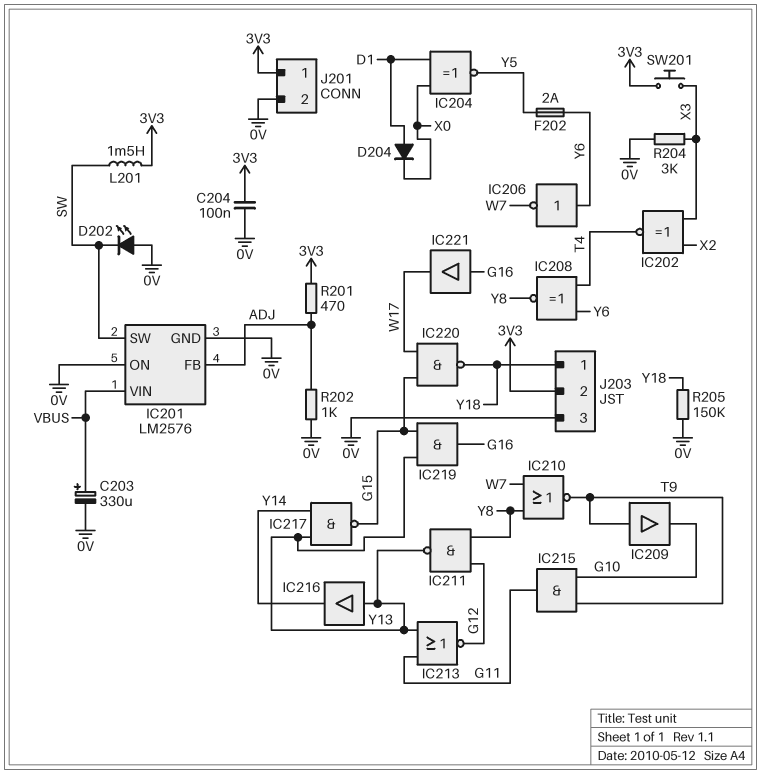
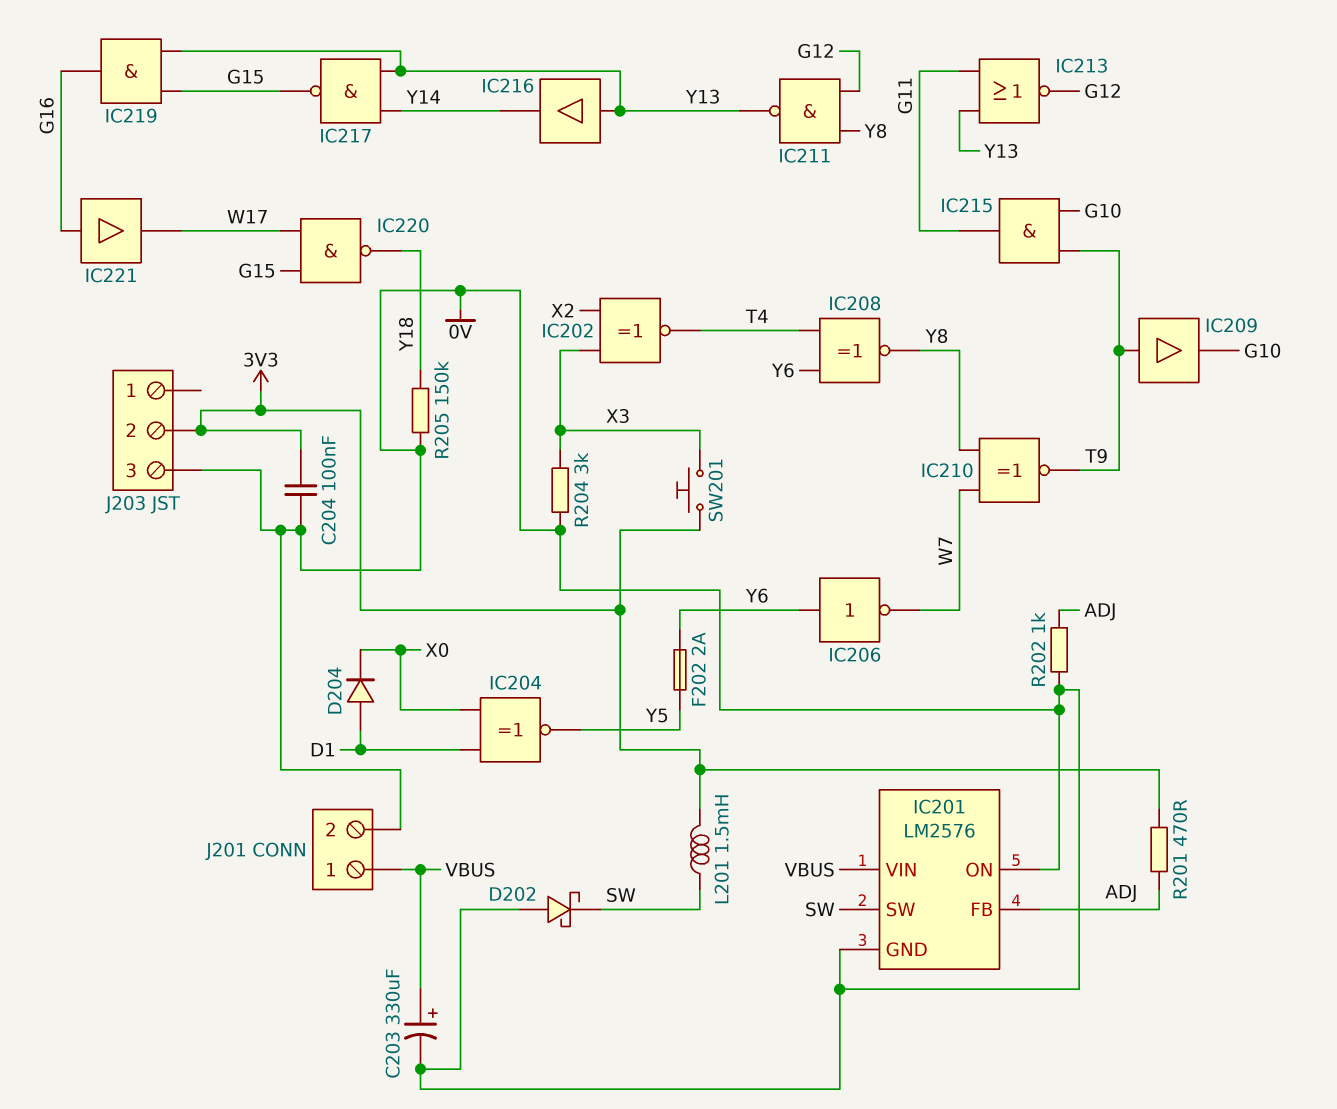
D202: LED (A 0V, K SW) -> schottky (A 0V, K SW)
IC210: NOR (in W7, in Y8, out T9) -> XNOR (in W7, in Y8, out T9)
J201 pin 1: 3V3 -> VBUS
J203 pin 1: Y18 -> none

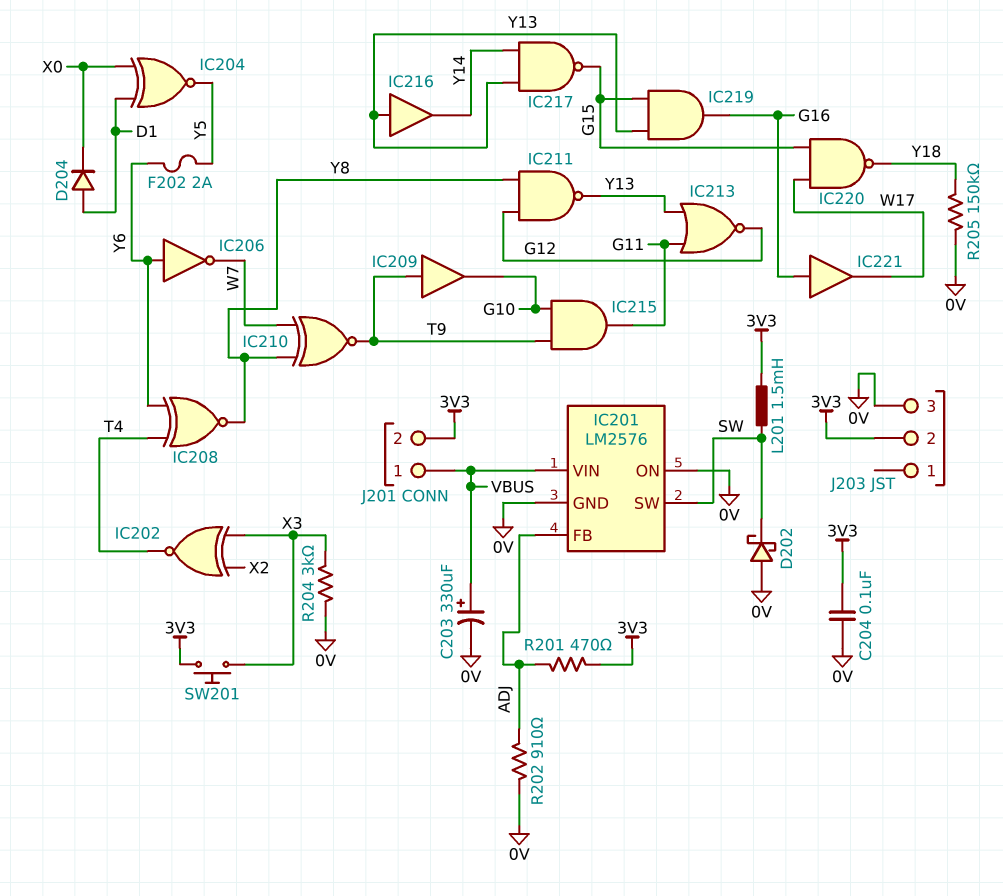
J201 pin 2: 0V -> 3V3
R202: 1k (0V, ADJ) -> 910 (0V, ADJ)

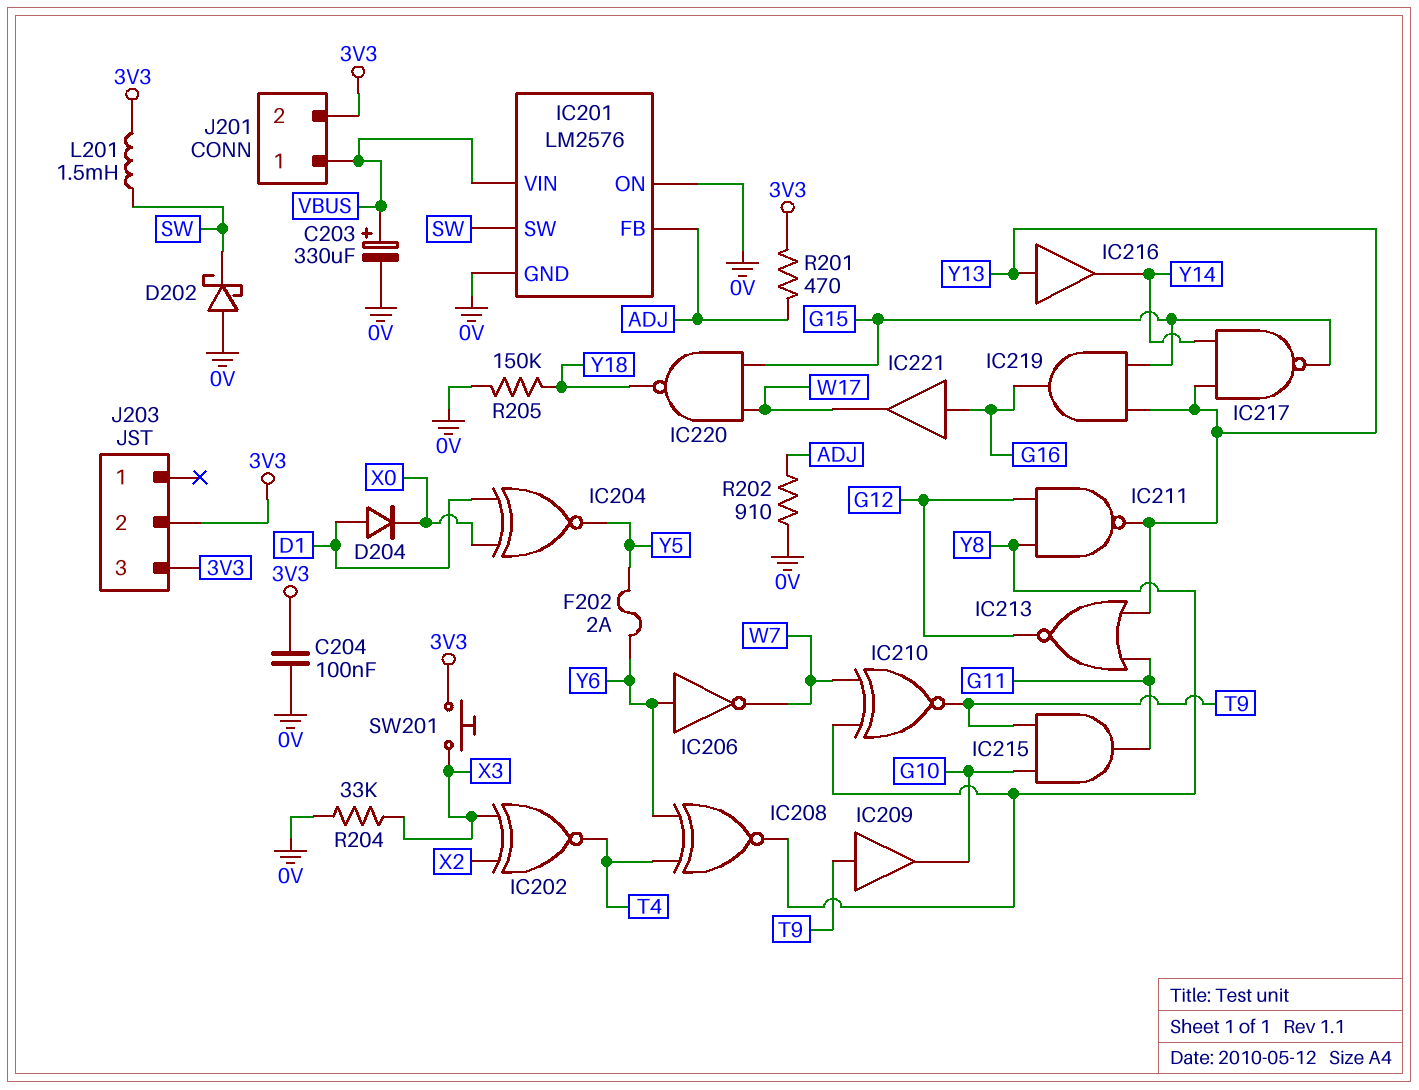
J203 pin 3: 0V -> 3V3
R204: 3k (0V, X3) -> 33k (0V, X3)

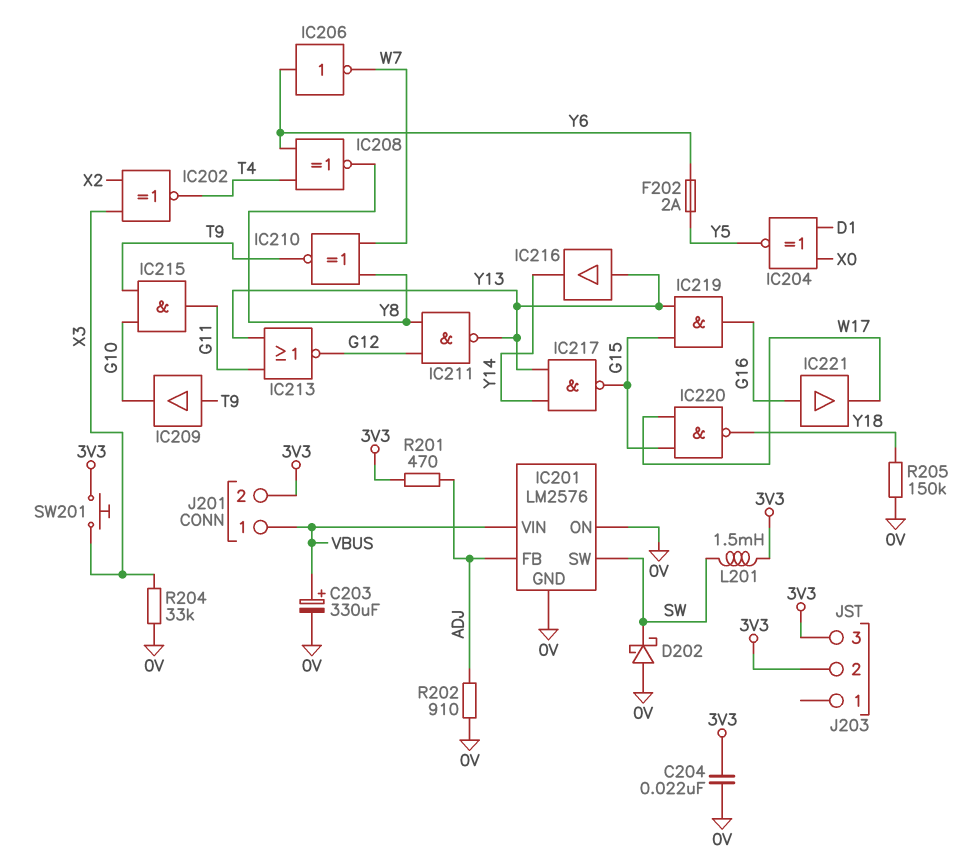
C204: 100nF (0V, 3V3) -> 22nF (0V, 3V3)
D204: diode (A D1, K X0) -> none

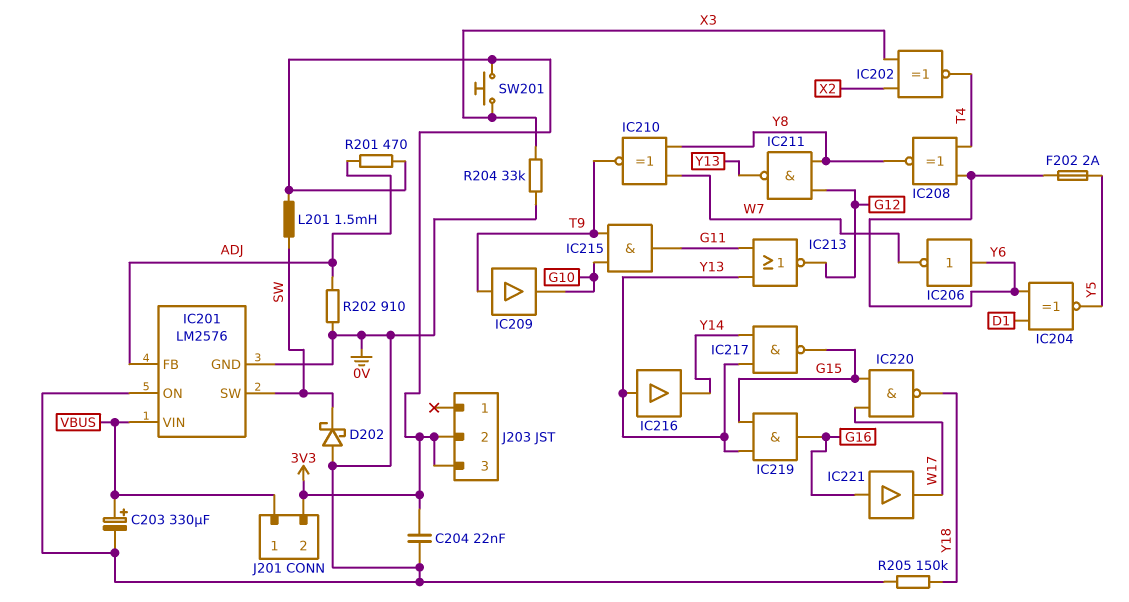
IC204: XNOR (in D1, in X0, out Y5) -> XNOR (in D1, in Y6, out Y5)

